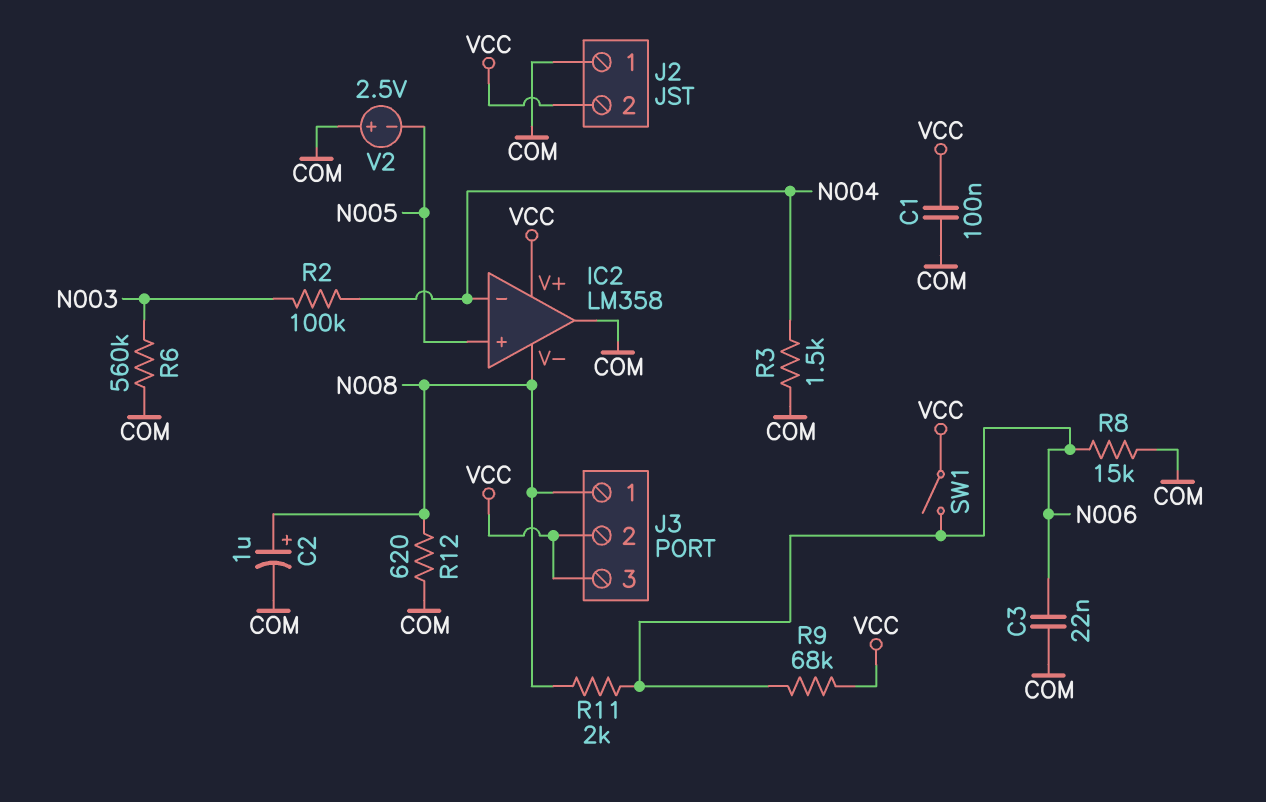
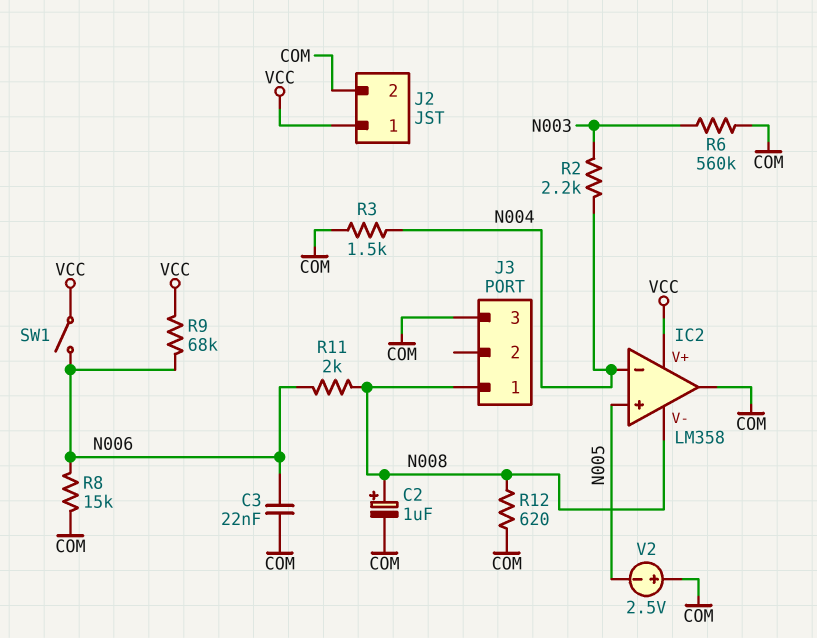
C1: 100nF (COM, VCC) -> none
J2 pin 1: COM -> VCC
J2 pin 2: VCC -> COM
J3 pin 2: VCC -> none
J3 pin 3: VCC -> COM
R2: 100k (N003, N004) -> 2.2k (N003, N004)

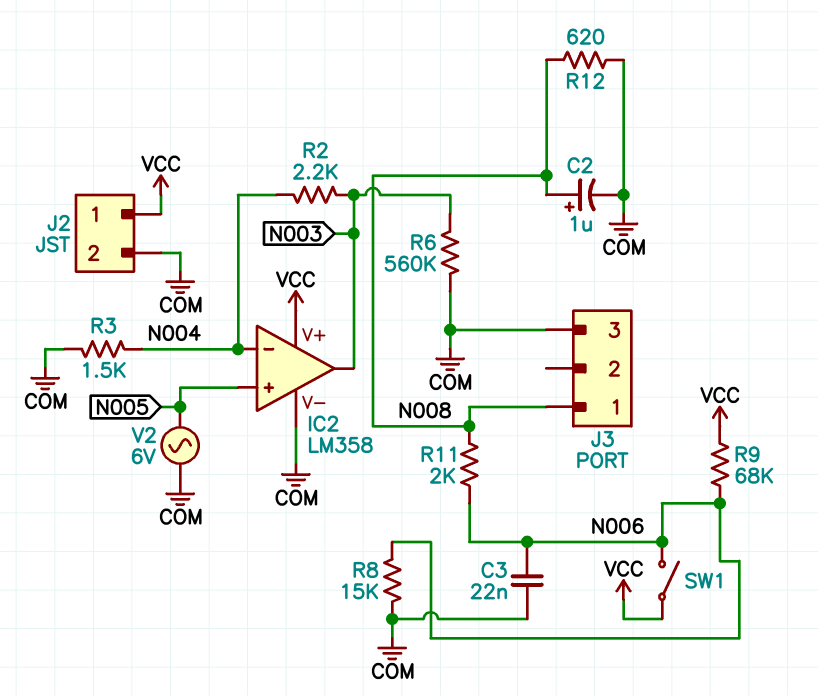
IC2 pin V-: N008 -> COM
IC2 pin out: COM -> N003
V2: 2.5V (plus COM, minus N005) -> AC 6V (COM, N005)

